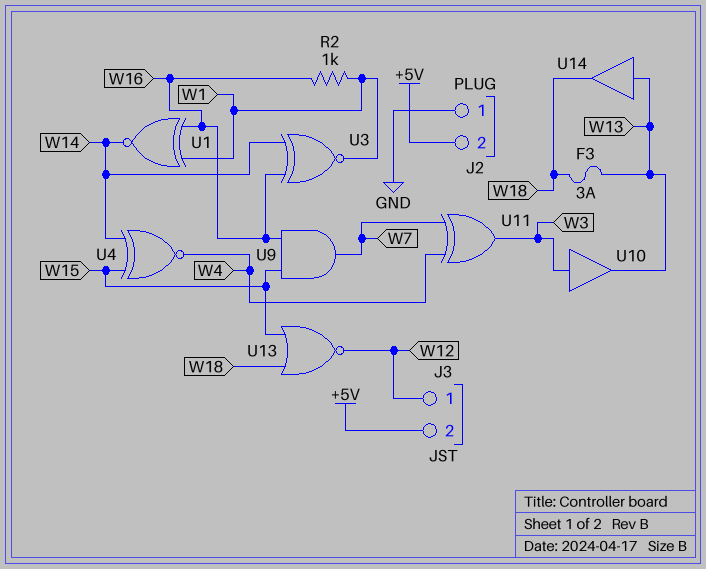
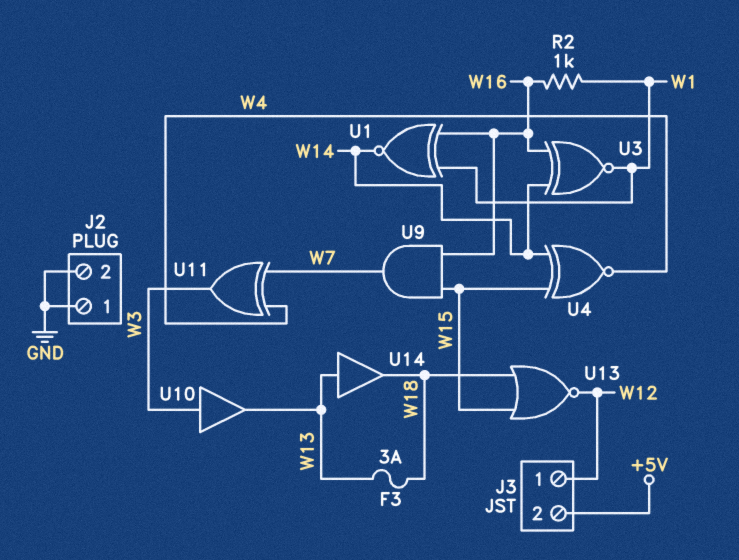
J2 pin 2: +5V -> GND

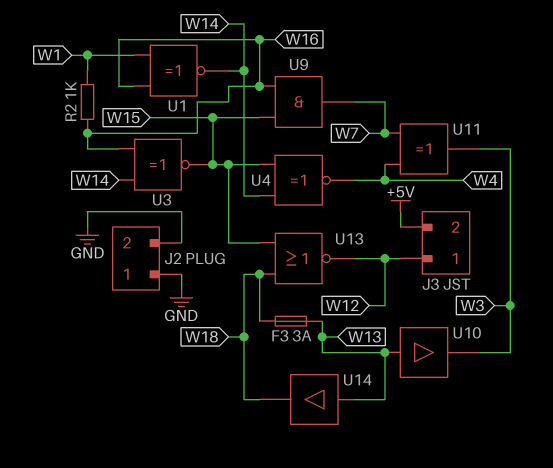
U3: XNOR (in W14, in W16, out W1) -> XNOR (in W14, in W16, out W15)
U10: buffer (in W3, out W13) -> buffer (in W13, out W3)

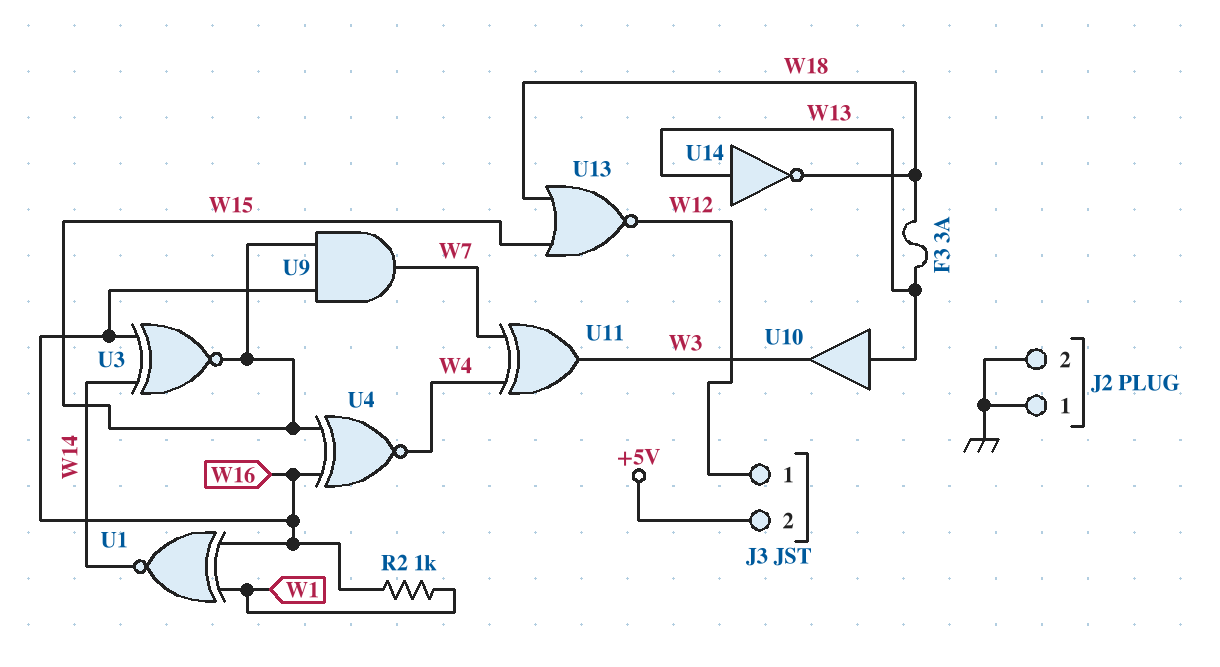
U4: XNOR (in W14, in W15, out W4) -> XNOR (in W15, in W16, out W4)
U14: buffer (in W13, out W18) -> NOT (in W13, out W18)

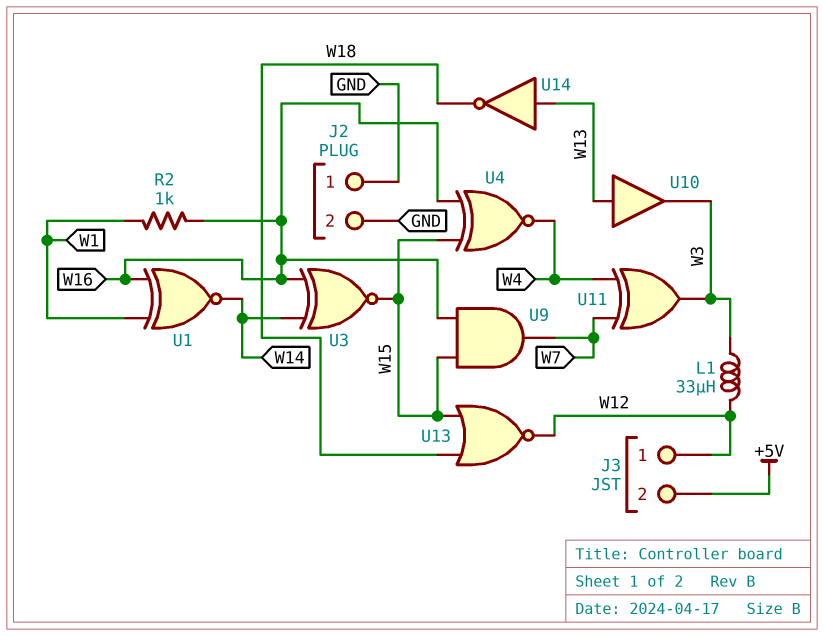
F3: 3A (W13, W18) -> none
L1: none -> 33uH (W3, W12)

